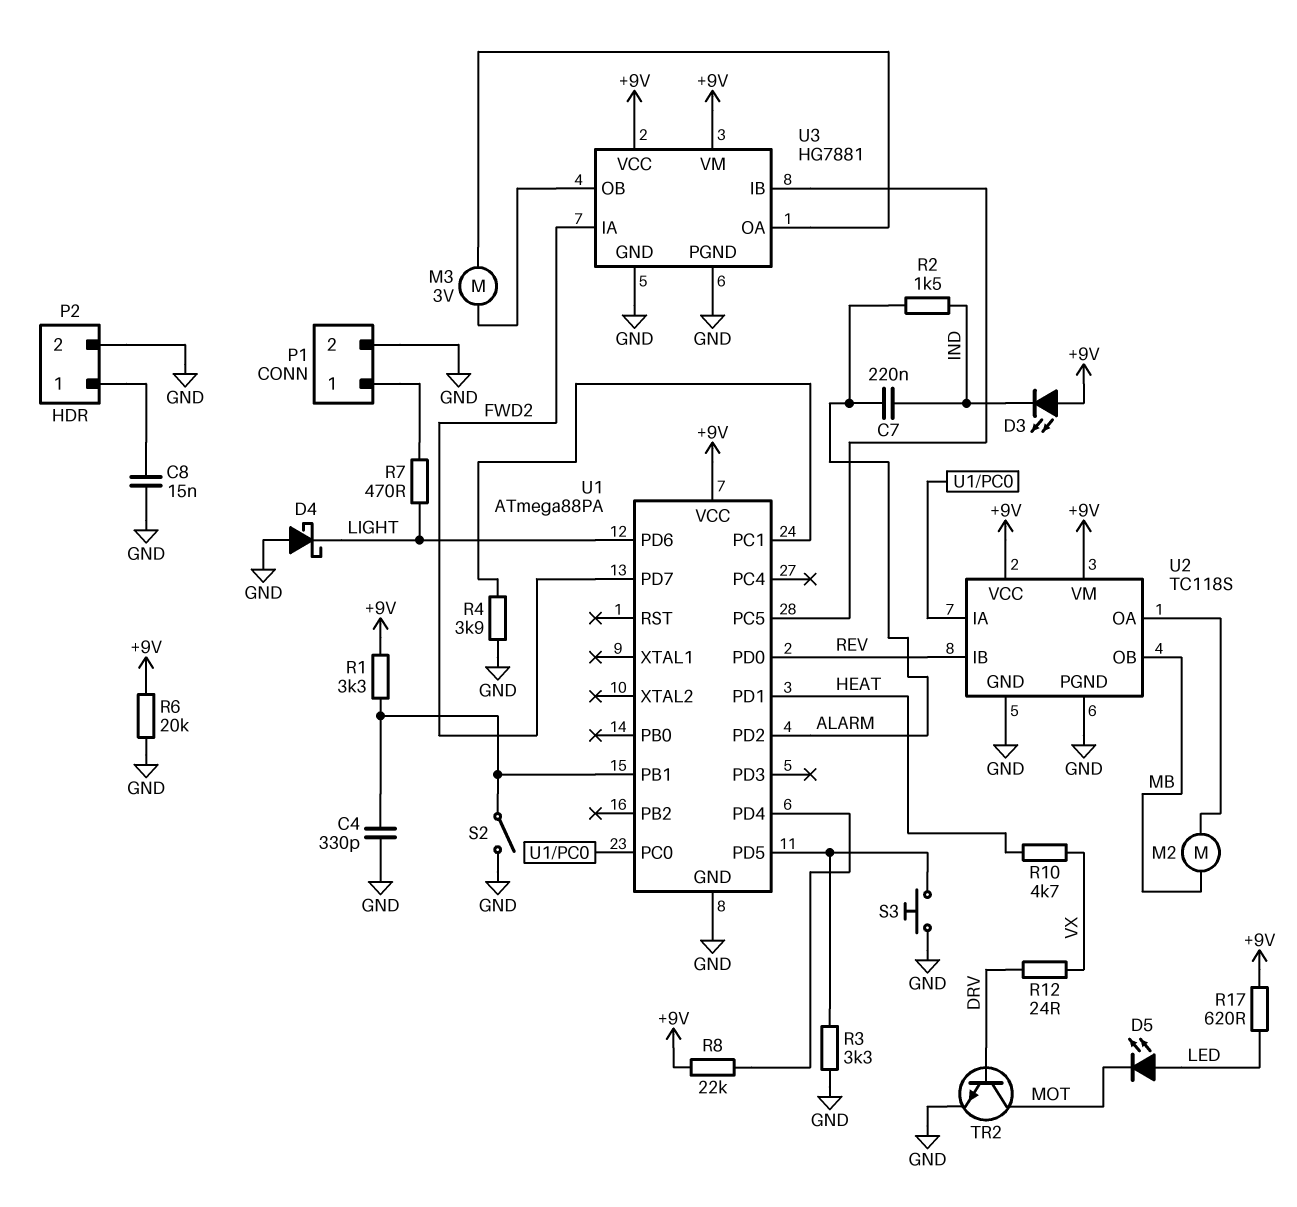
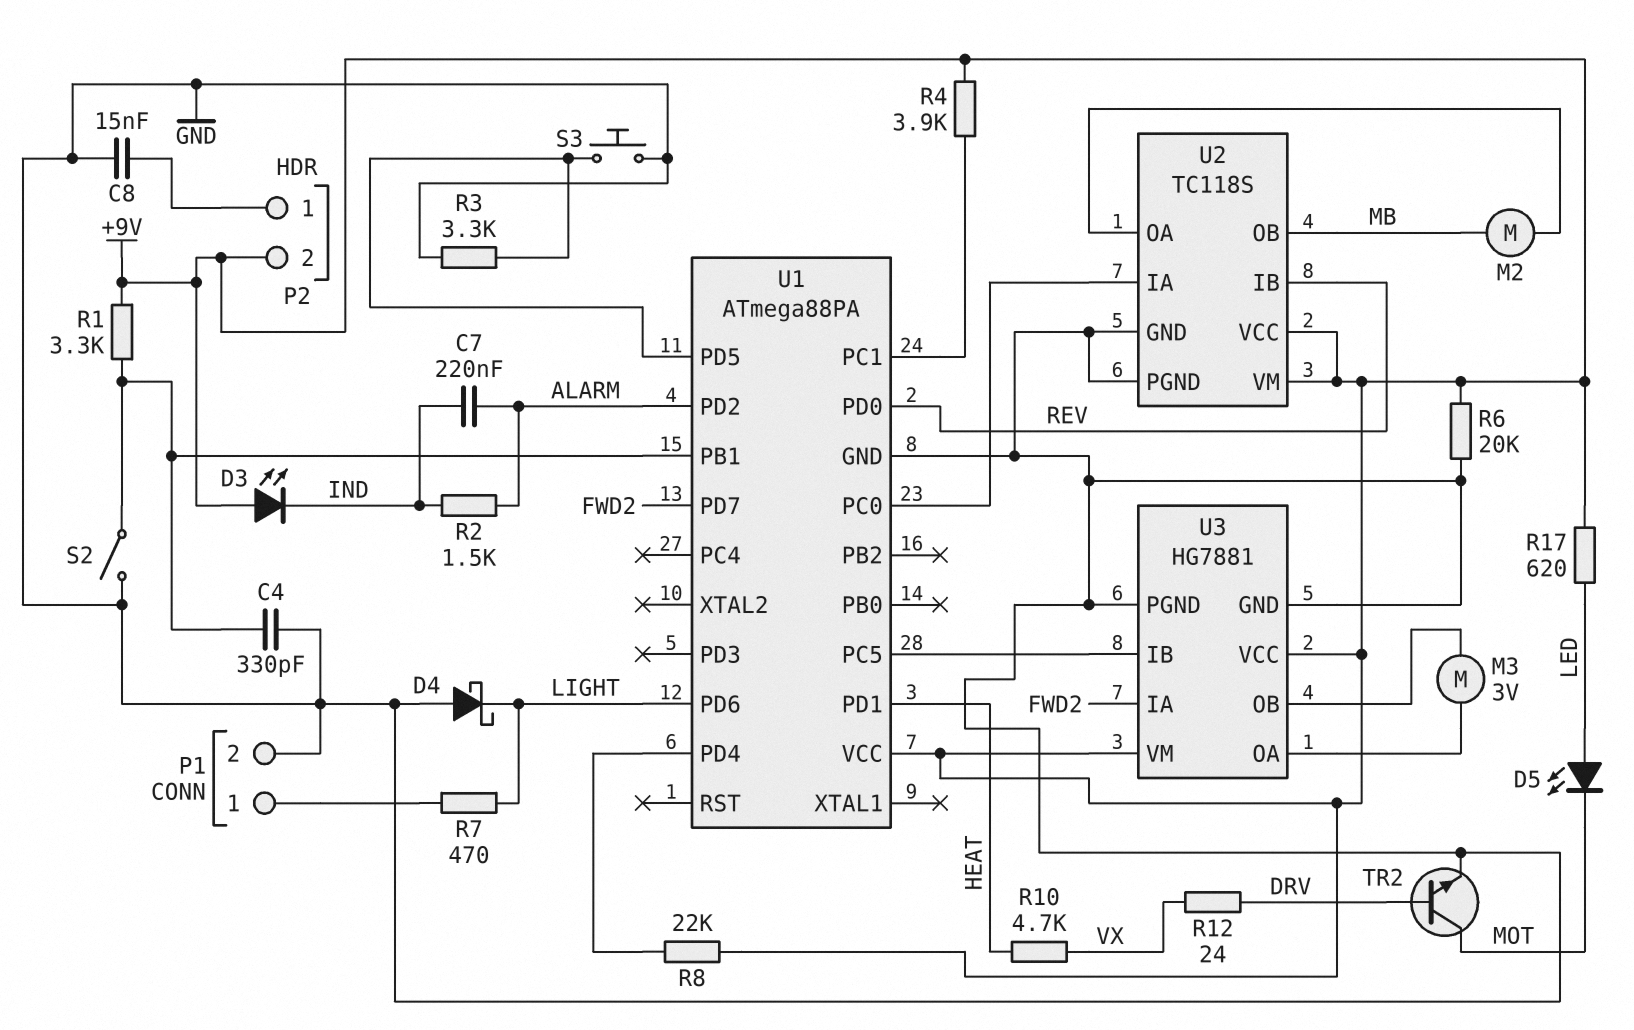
P2 pin 2: GND -> +9V
R4: 3.9k (GND, U1/PC1) -> 3.9k (+9V, U1/PC1)

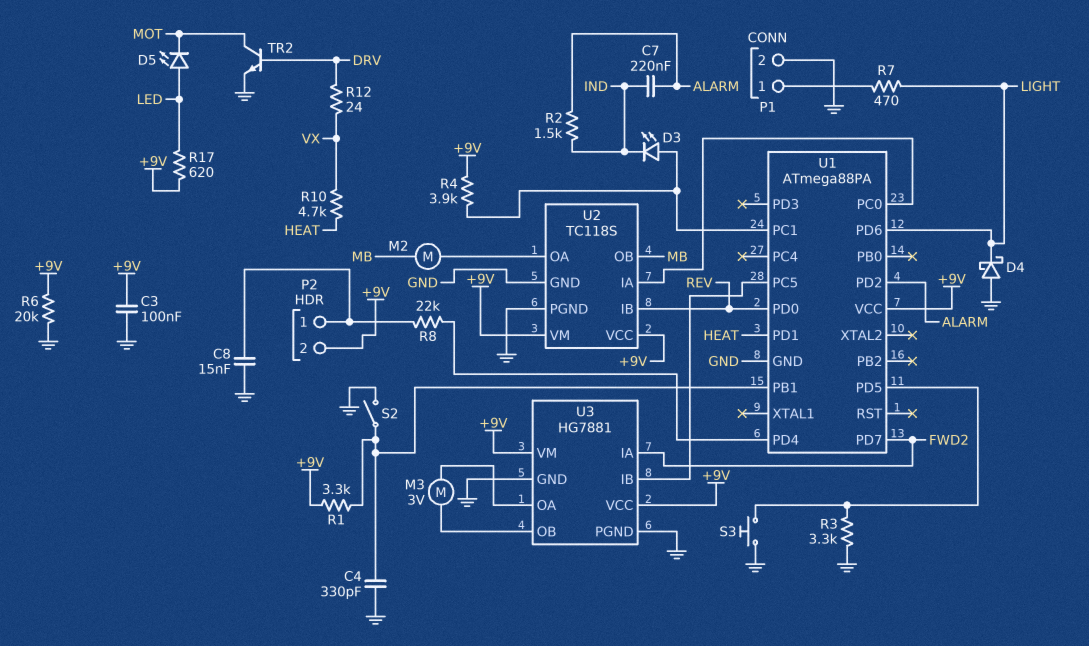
C3: none -> 100nF (+9V, GND)
D3: LED (A +9V, K IND) -> LED (A U1/PC1, K IND)
R8: 22k (+9V, U1/PD4) -> 22k (P2/1, U1/PD4)

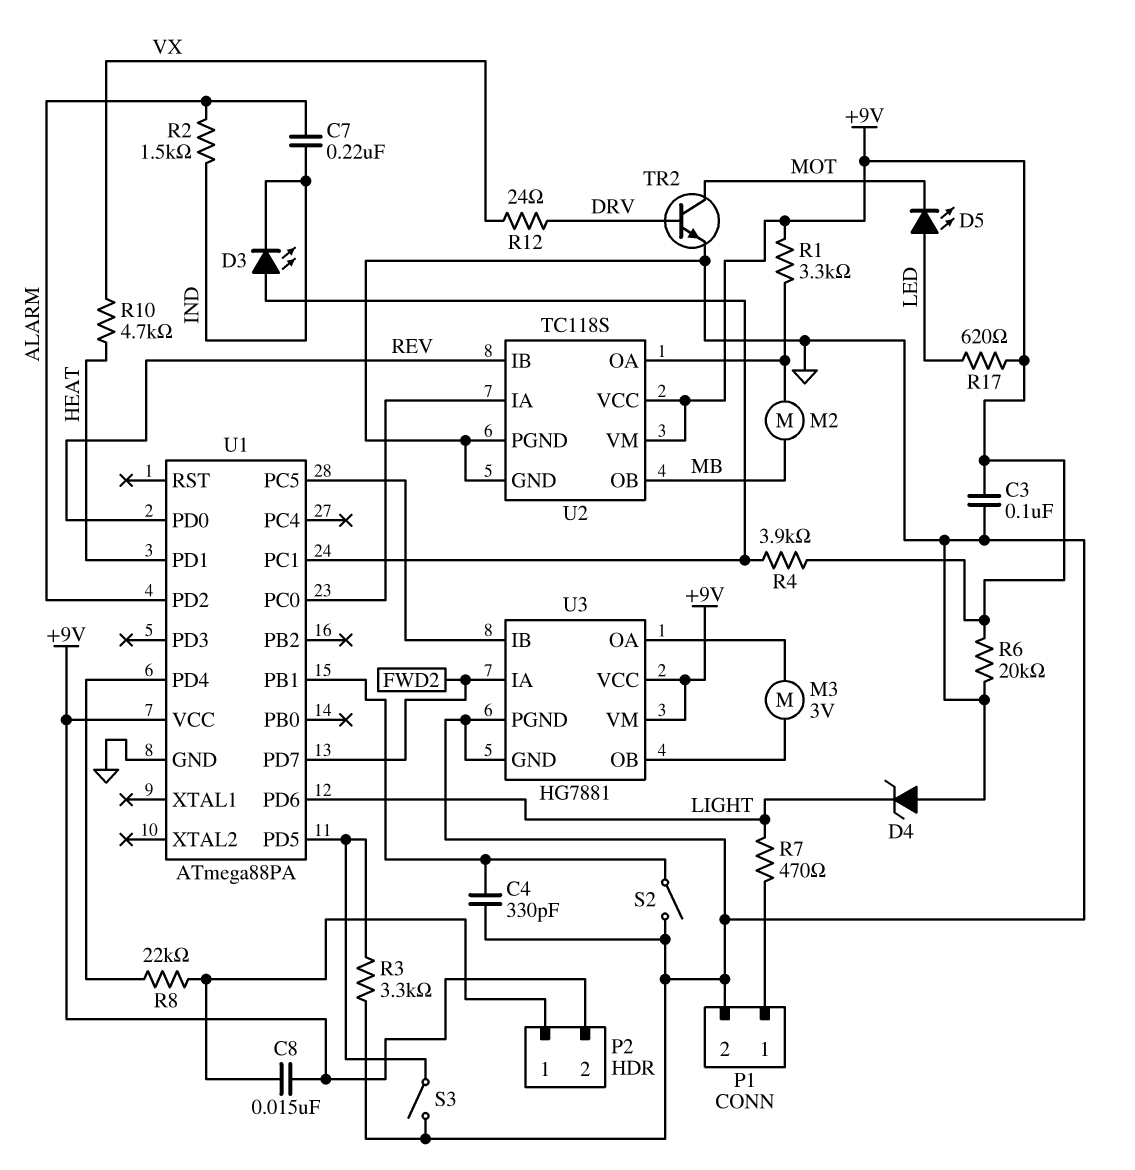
C8: 15nF (GND, P2/1) -> 15nF (+9V, P2/1)
D4: schottky (A GND, K LIGHT) -> zener (A GND, K LIGHT)
R1: 3.3k (+9V, U1/PB1) -> 3.3k (+9V, U2/OA)
S3: button (GND, U1/PD5) -> switch (GND, U1/PD5)

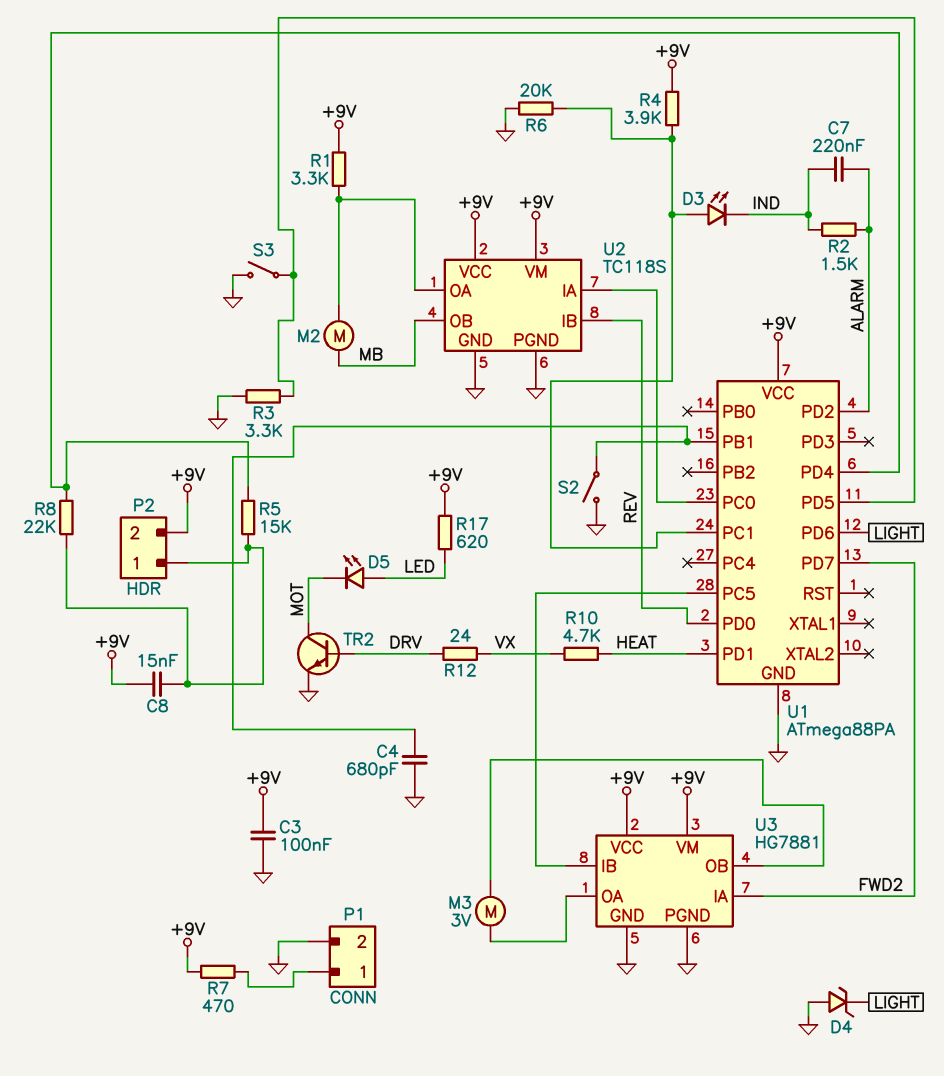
C4: 330pF (GND, U1/PB1) -> 680pF (GND, U1/PB1)
R5: none -> 15k (P2/1, U1/PD4)
R6: 20k (+9V, GND) -> 20k (GND, U1/PC1)
R7: 470 (LIGHT, P1/1) -> 470 (+9V, P1/1)

